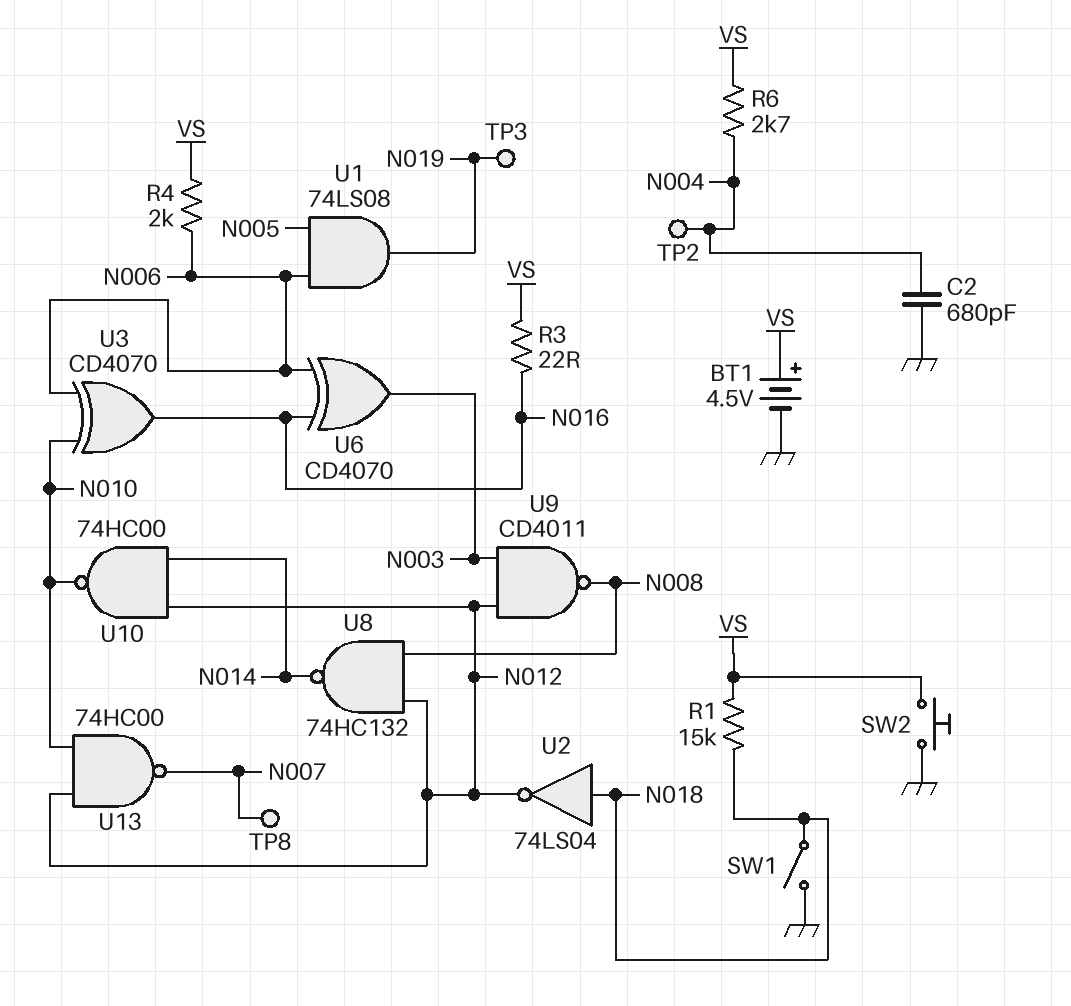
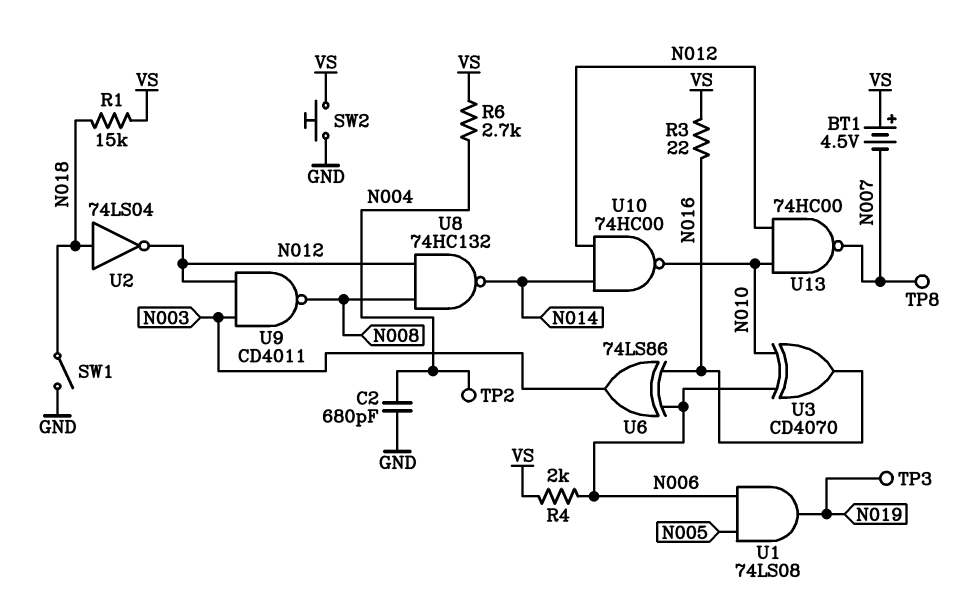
BT1: 4.5V (plus VS, minus GND) -> 4.5V (plus VS, minus N007)
U6: XOR CD4070 (in N006, in N016, out N003) -> XOR 74LS86 (in N006, in N016, out N003)

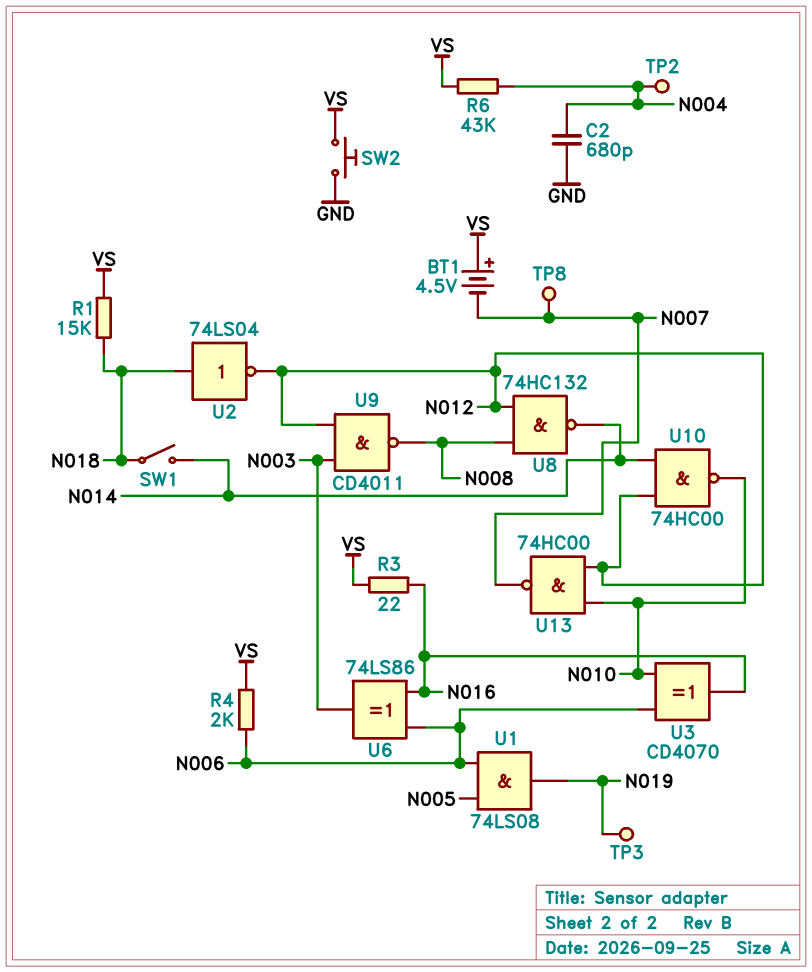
R6: 2.7k (N004, VS) -> 43k (N004, VS)
SW1: switch (GND, N018) -> switch (N014, N018)

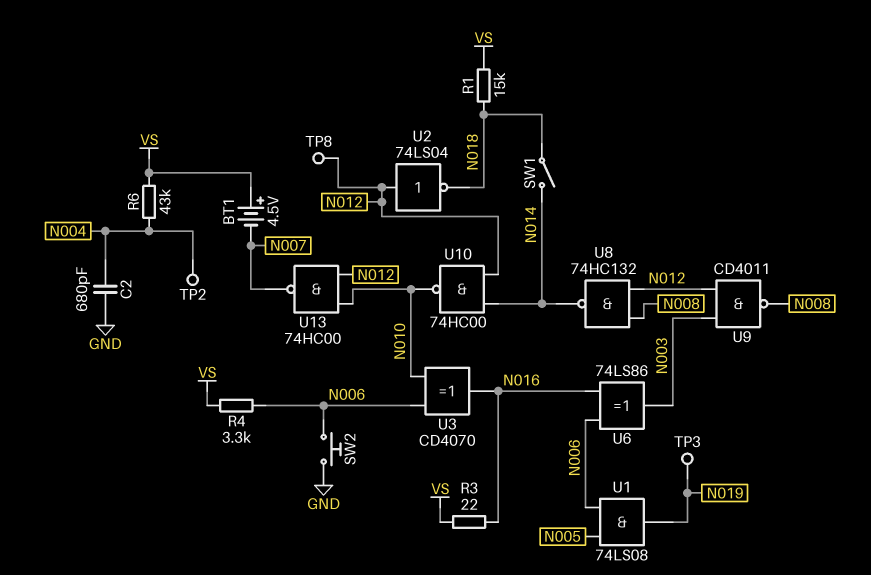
R4: 2k (N006, VS) -> 3.3k (N006, VS)
SW2: button (GND, VS) -> button (GND, N006)
TP8: test point (N007) -> test point (N012)
U2: NOT 74LS04 (in N018, out N012) -> NOT 74LS04 (in N012, out N018)

